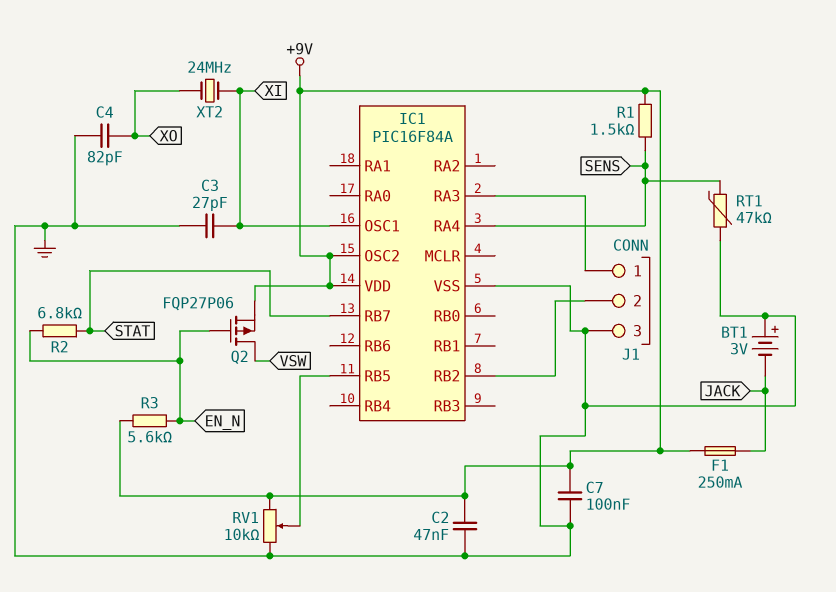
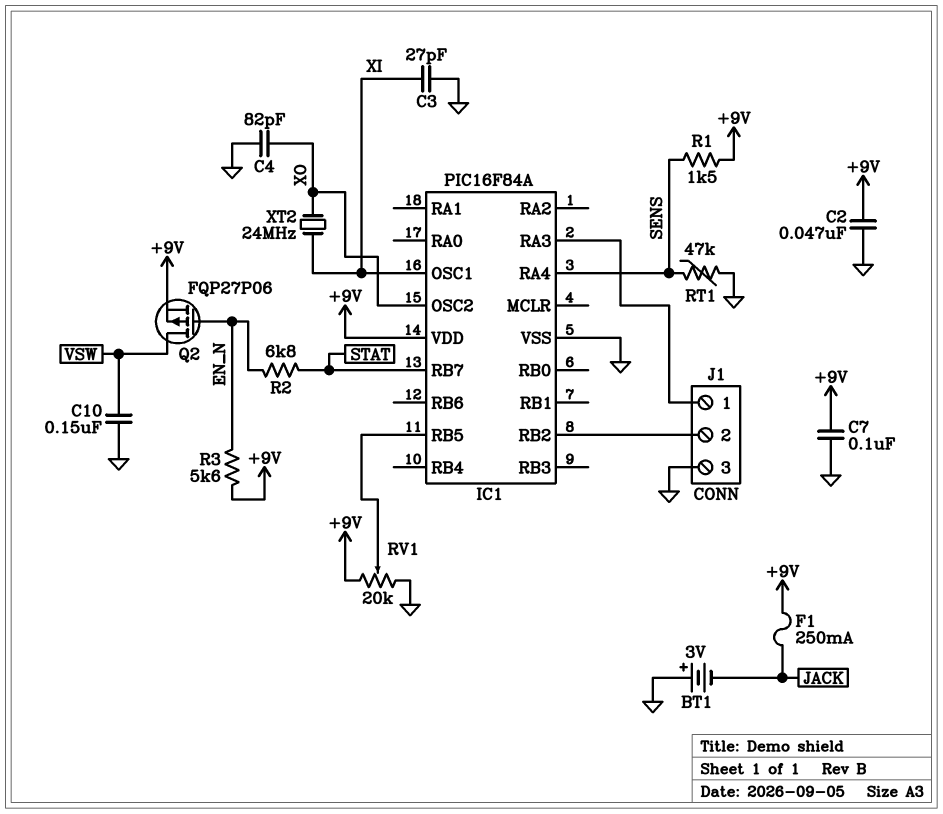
C10: none -> 150nF (GND, VSW)
IC1 pin OSC2: +9V -> XO
RV1: 10k (+9V, GND, wiper IC1/RB5) -> 20k (+9V, GND, wiper IC1/RB5)

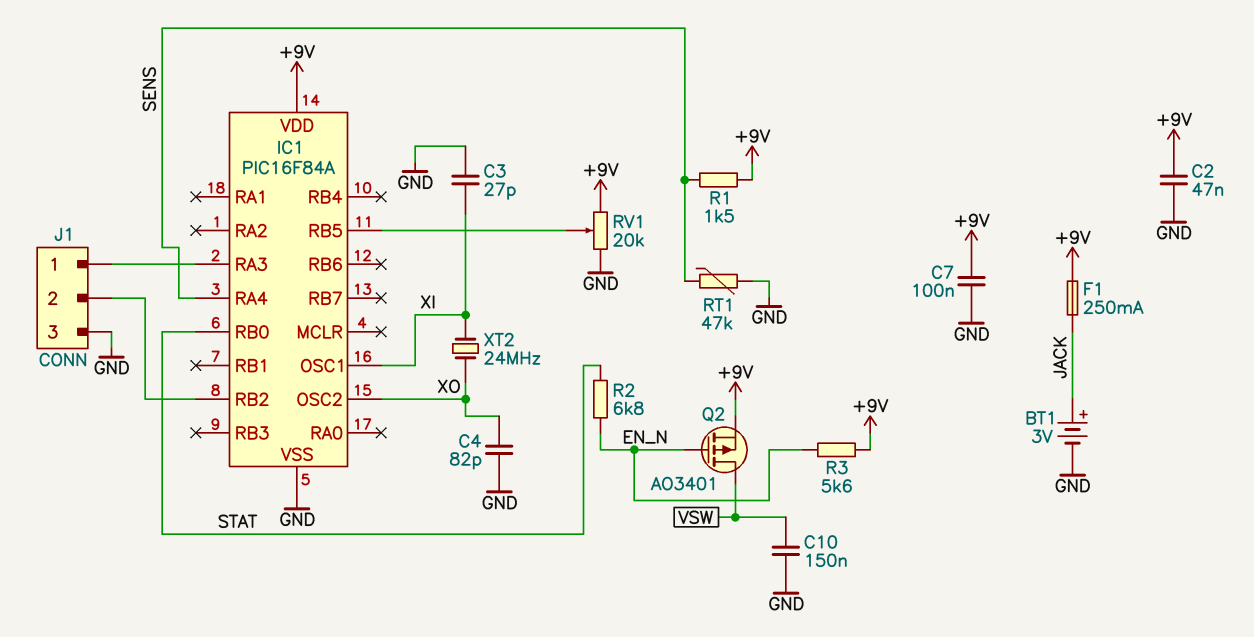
BT1: 3V (plus GND, minus JACK) -> 3V (plus JACK, minus GND)
IC1 pin RB0: none -> STAT
IC1 pin RB7: STAT -> none
Q2: PMOS FQP27P06 (G EN_N, D VSW, S +9V) -> PMOS AO3401 (G EN_N, D VSW, S +9V)

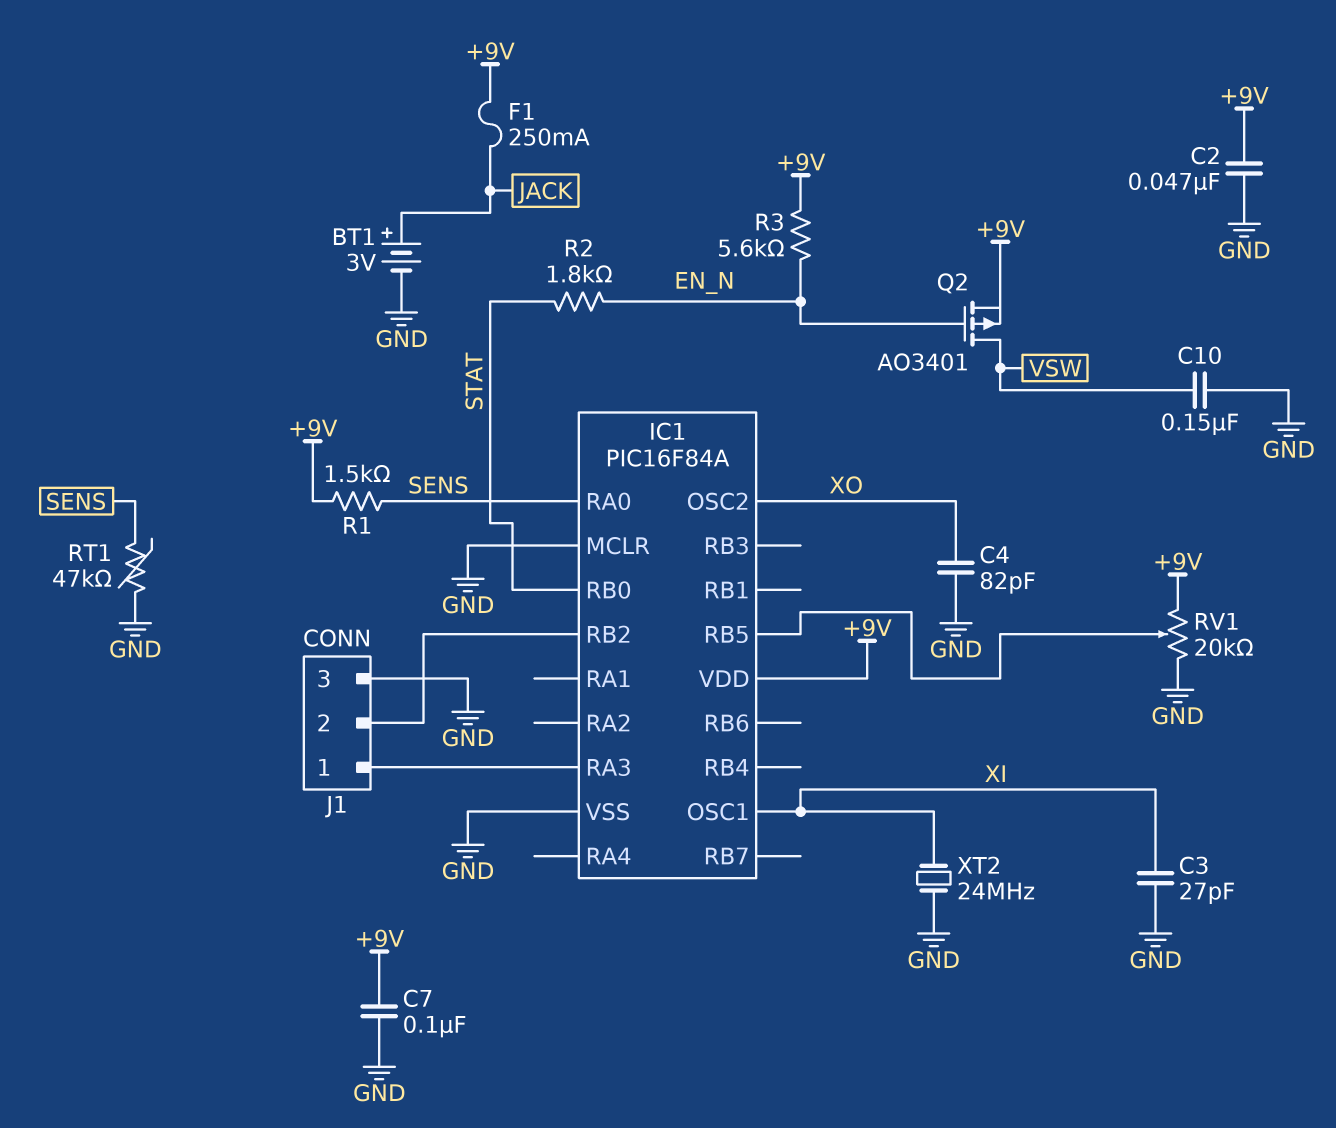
IC1 pin MCLR: none -> GND
IC1 pin RA0: none -> SENS
IC1 pin RA4: SENS -> none
R2: 6.8k (EN_N, STAT) -> 1.8k (EN_N, STAT)
XT2: 24MHz (XI, XO) -> 24MHz (GND, XI)

